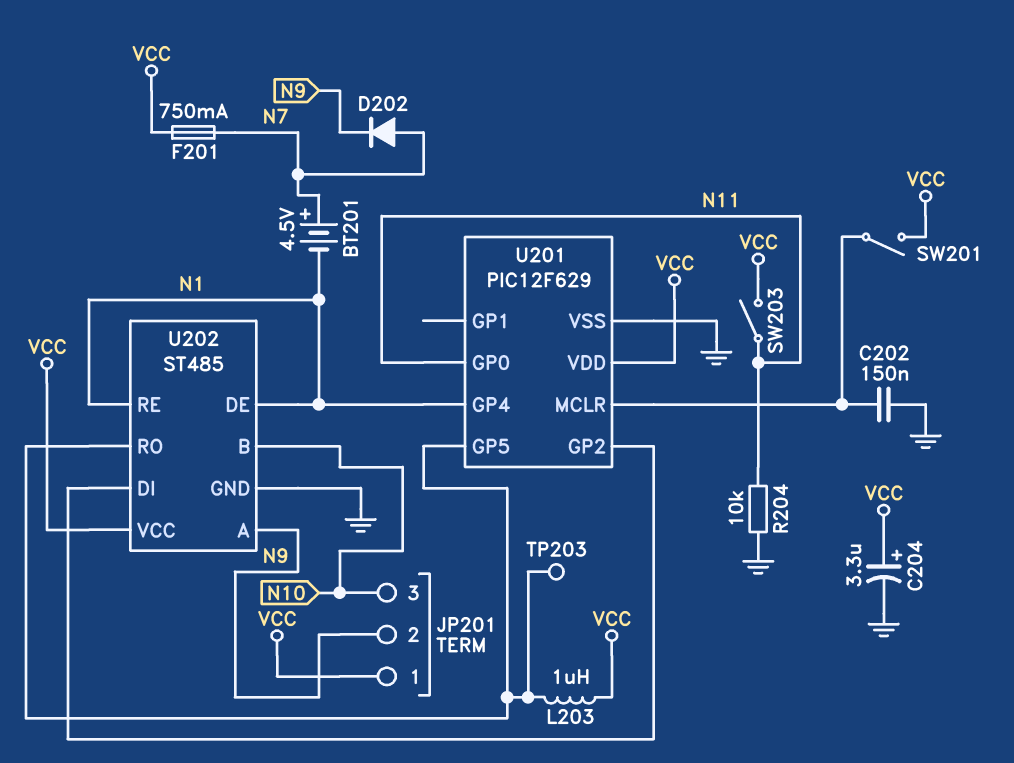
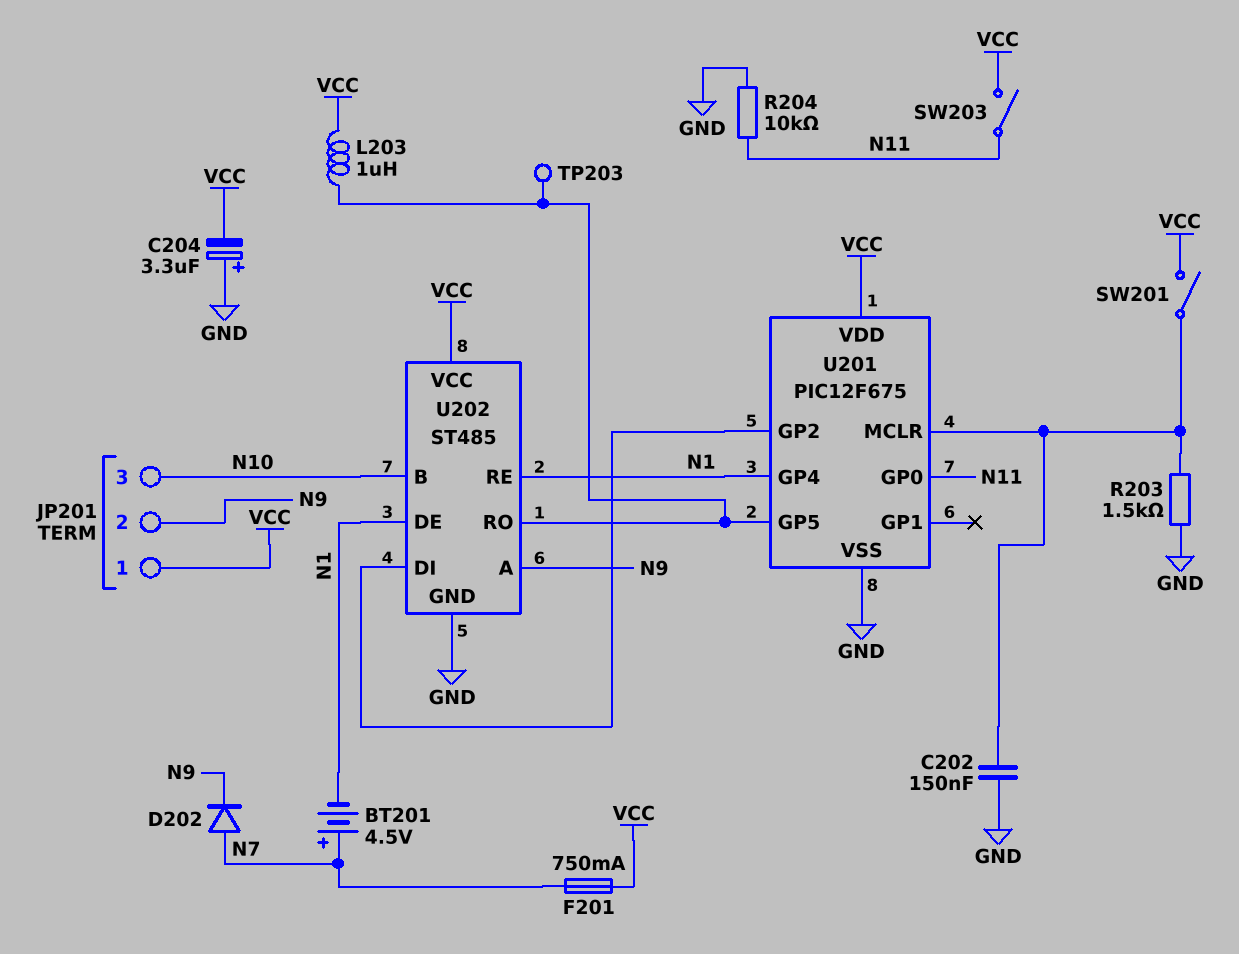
C204: 3.3uF (plus VCC, minus GND) -> 3.3uF (plus GND, minus VCC)
R203: none -> 1.5k (GND, U201/MCLR)
U201: PIC12F629 -> PIC12F675

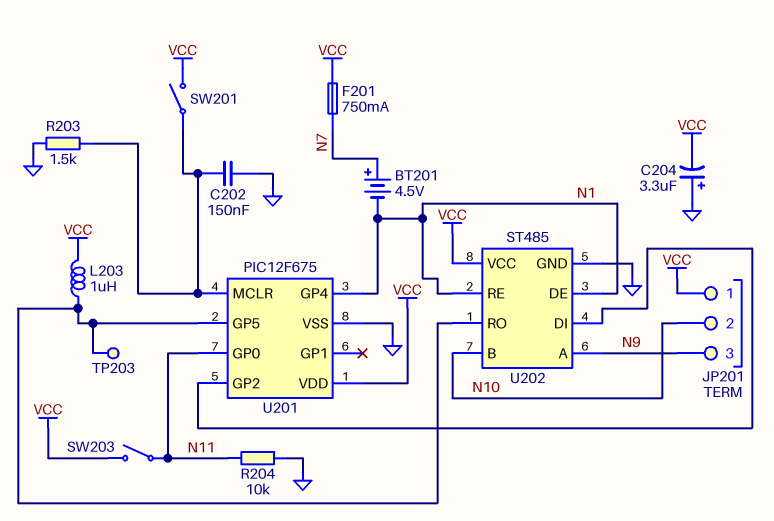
D202: diode (A N7, K N9) -> none
JP201 pin 2: N9 -> N10
JP201 pin 3: N10 -> N9

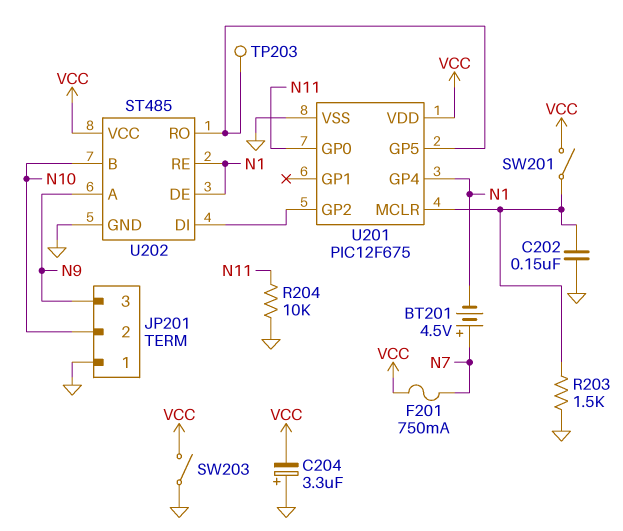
JP201 pin 1: VCC -> GND
L203: 1uH (U201/GP5, VCC) -> none
SW203: switch (N11, VCC) -> switch (GND, VCC)

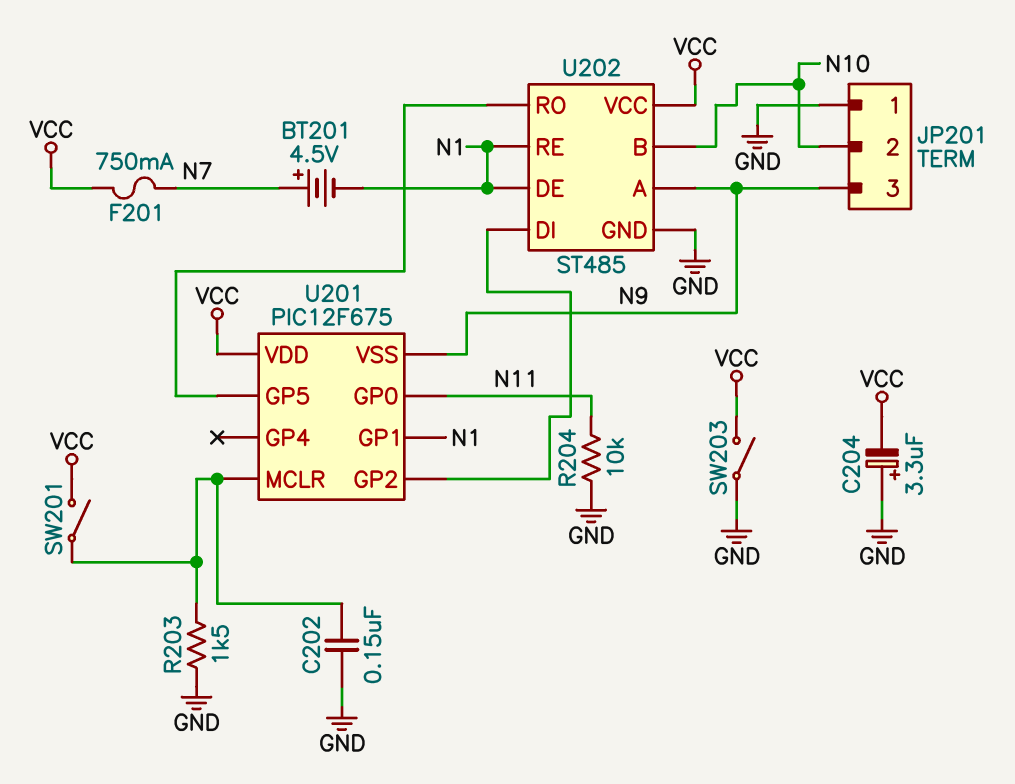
TP203: test point (U201/GP5) -> none
U201 pin GP1: none -> N1
U201 pin GP4: N1 -> none
U201 pin VSS: GND -> N9

